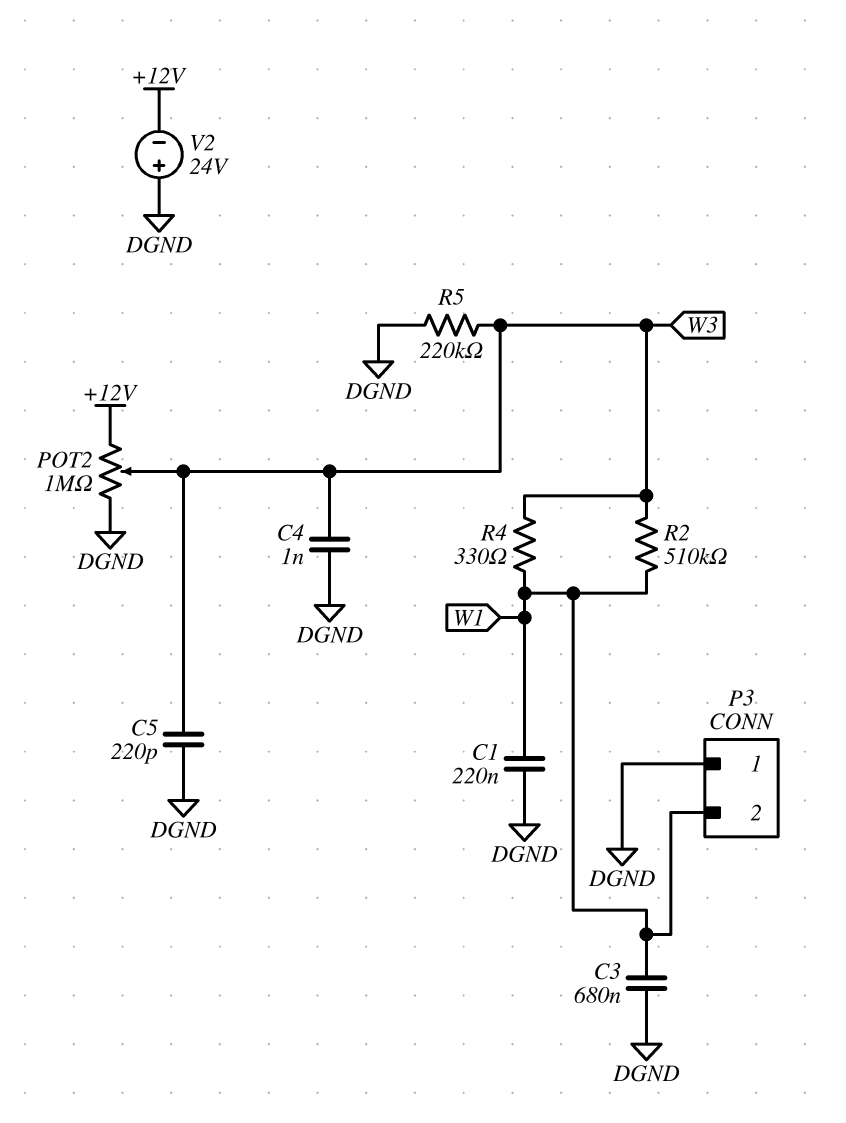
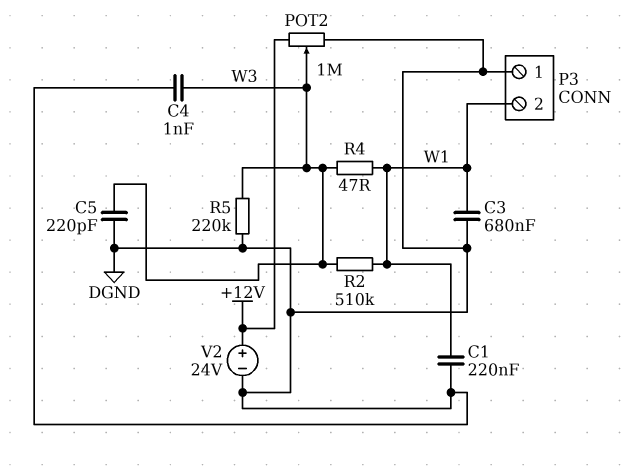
R4: 330 (W1, W3) -> 47 (W1, W3)
V2: 24V (plus DGND, minus +12V) -> 24V (plus +12V, minus DGND)

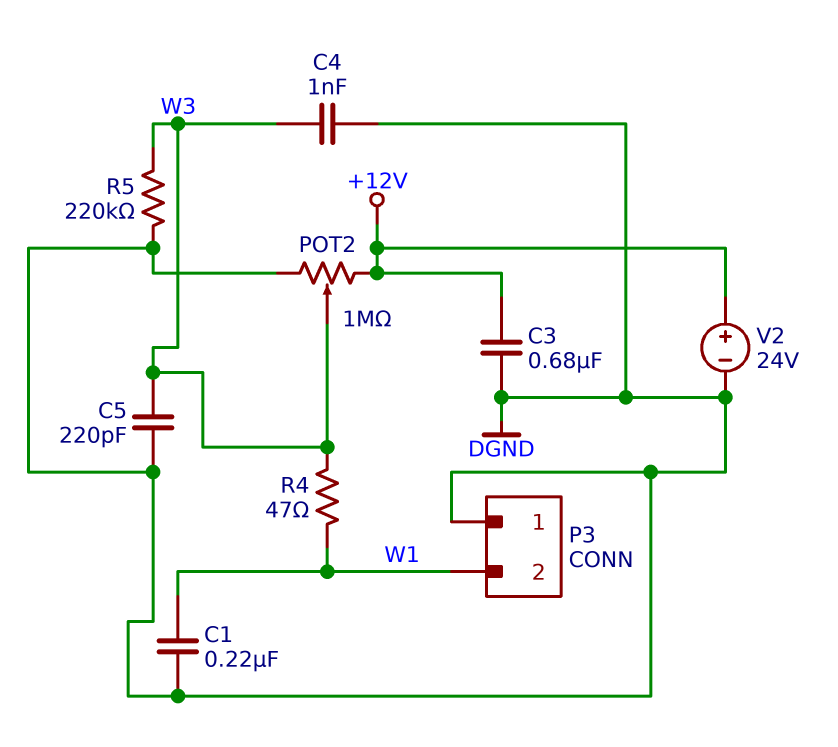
C3: 680nF (DGND, W1) -> 680nF (+12V, DGND)
R2: 510k (W1, W3) -> none

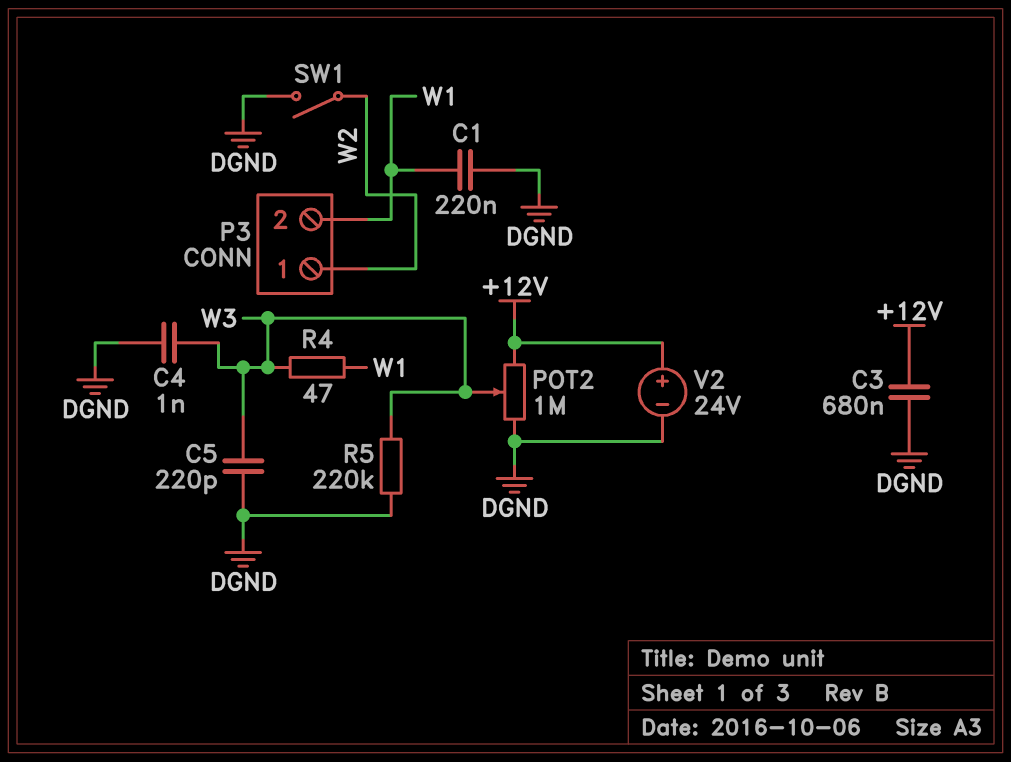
P3 pin 1: DGND -> W2
SW1: none -> switch (DGND, W2)

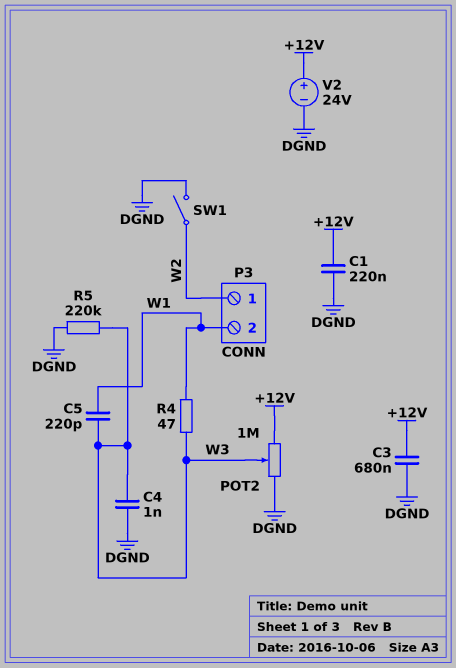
C1: 220nF (DGND, W1) -> 220nF (+12V, DGND)
C5: 220pF (DGND, W3) -> 220pF (W1, W3)

